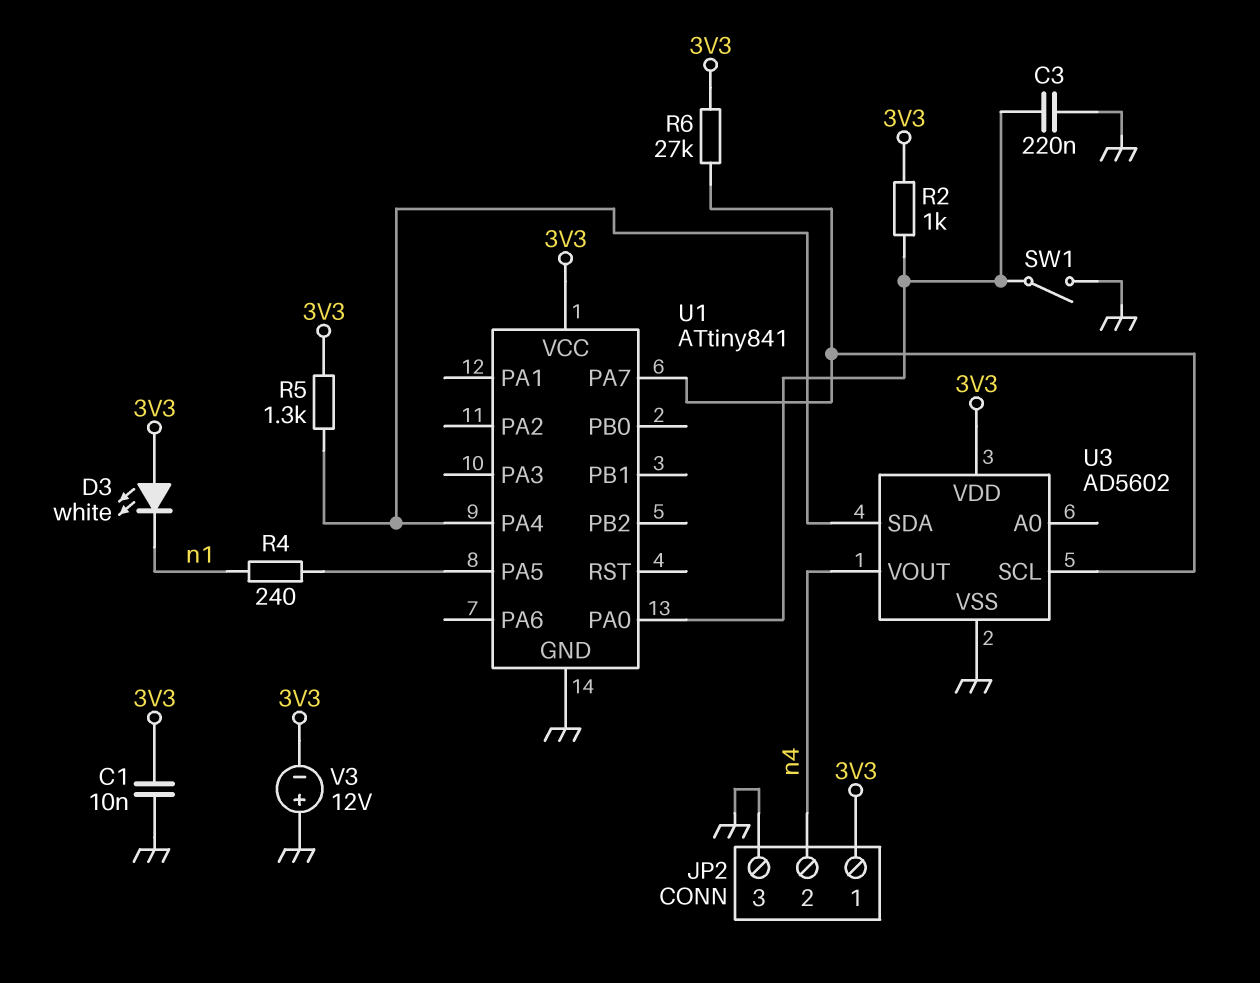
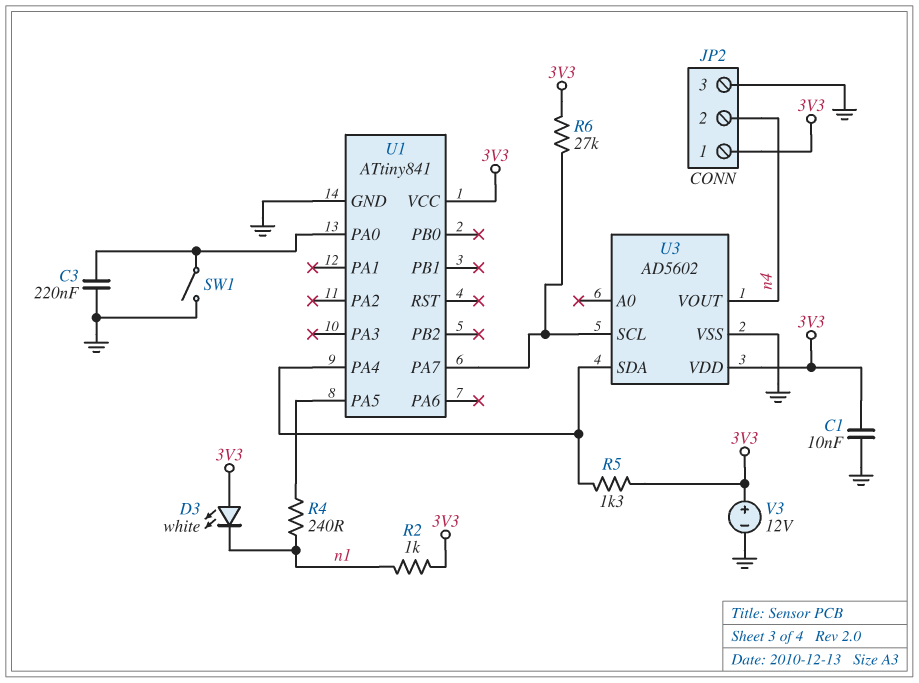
R2: 1k (3V3, U1/PA0) -> 1k (3V3, n1)
V3: 12V (plus GND, minus 3V3) -> 12V (plus 3V3, minus GND)

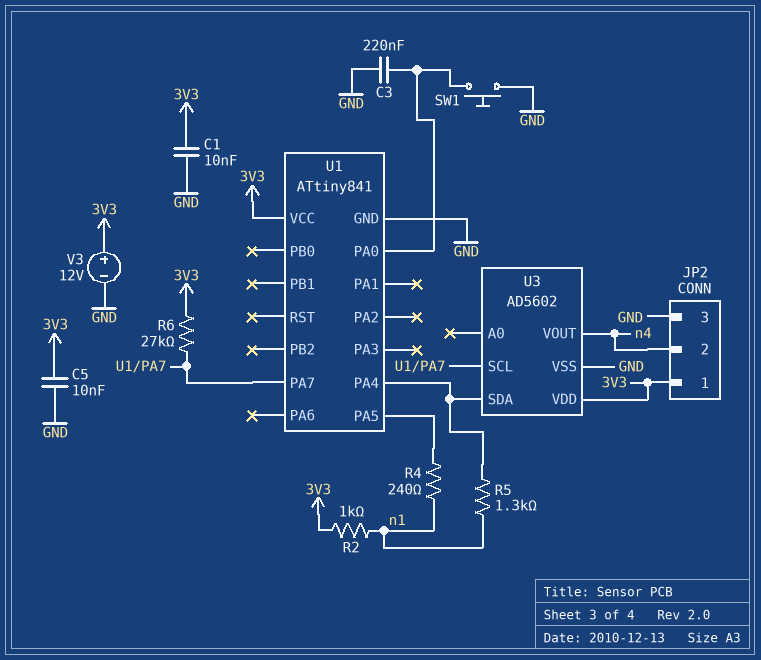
C5: none -> 10nF (3V3, GND)
D3: LED white (A 3V3, K n1) -> none
R5: 1.3k (3V3, U1/PA4) -> 1.3k (U1/PA4, n1)
SW1: switch (GND, U1/PA0) -> button (GND, U1/PA0)

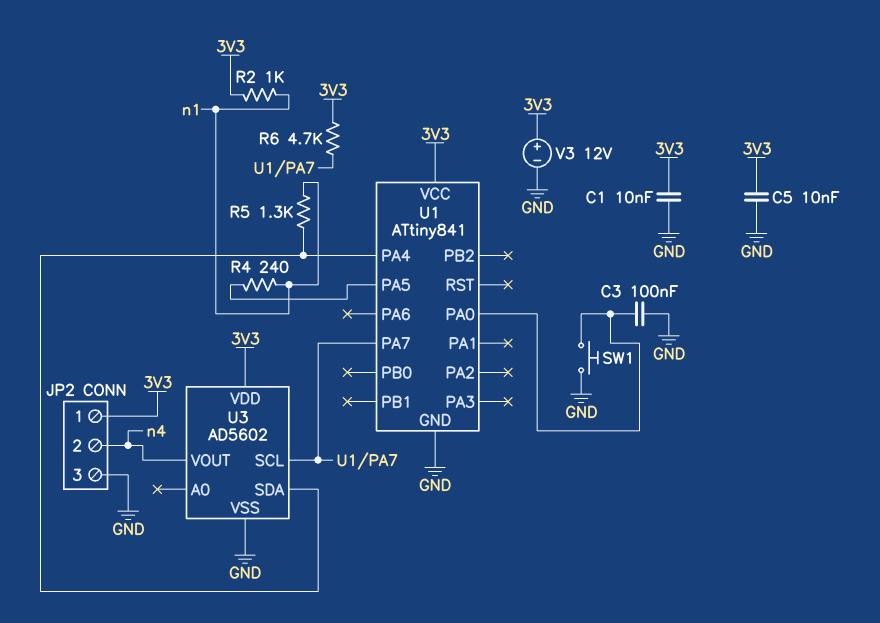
C3: 220nF (GND, U1/PA0) -> 100nF (GND, U1/PA0)
R6: 27k (3V3, U1/PA7) -> 4.7k (3V3, U1/PA7)

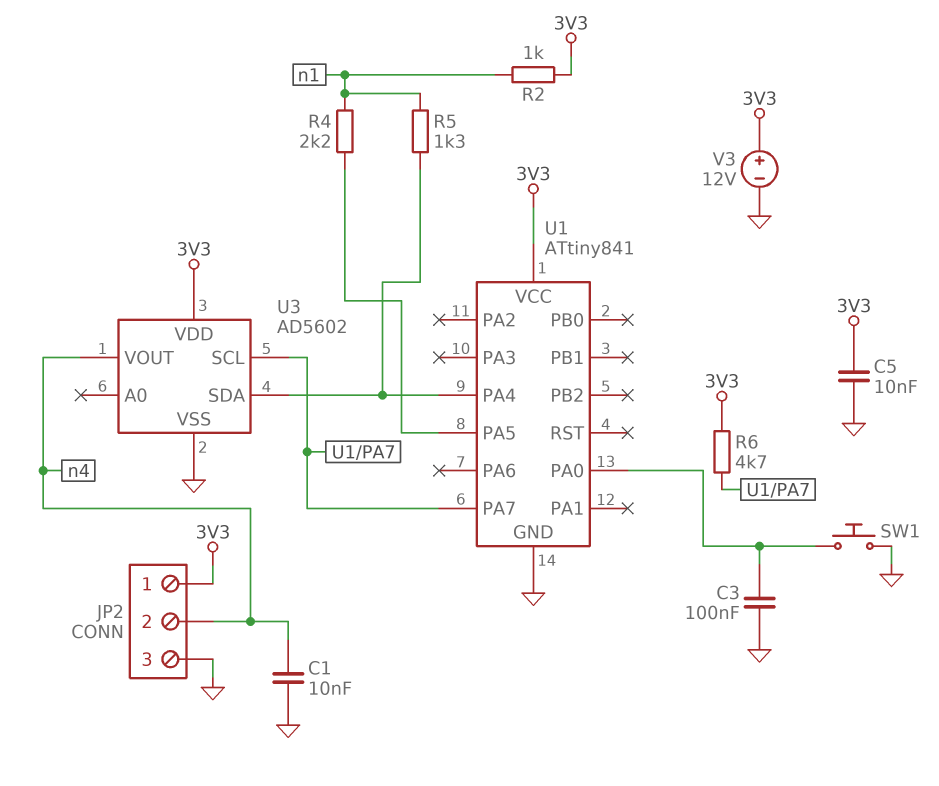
C1: 10nF (3V3, GND) -> 10nF (GND, n4)
R4: 240 (U1/PA5, n1) -> 2.2k (U1/PA5, n1)

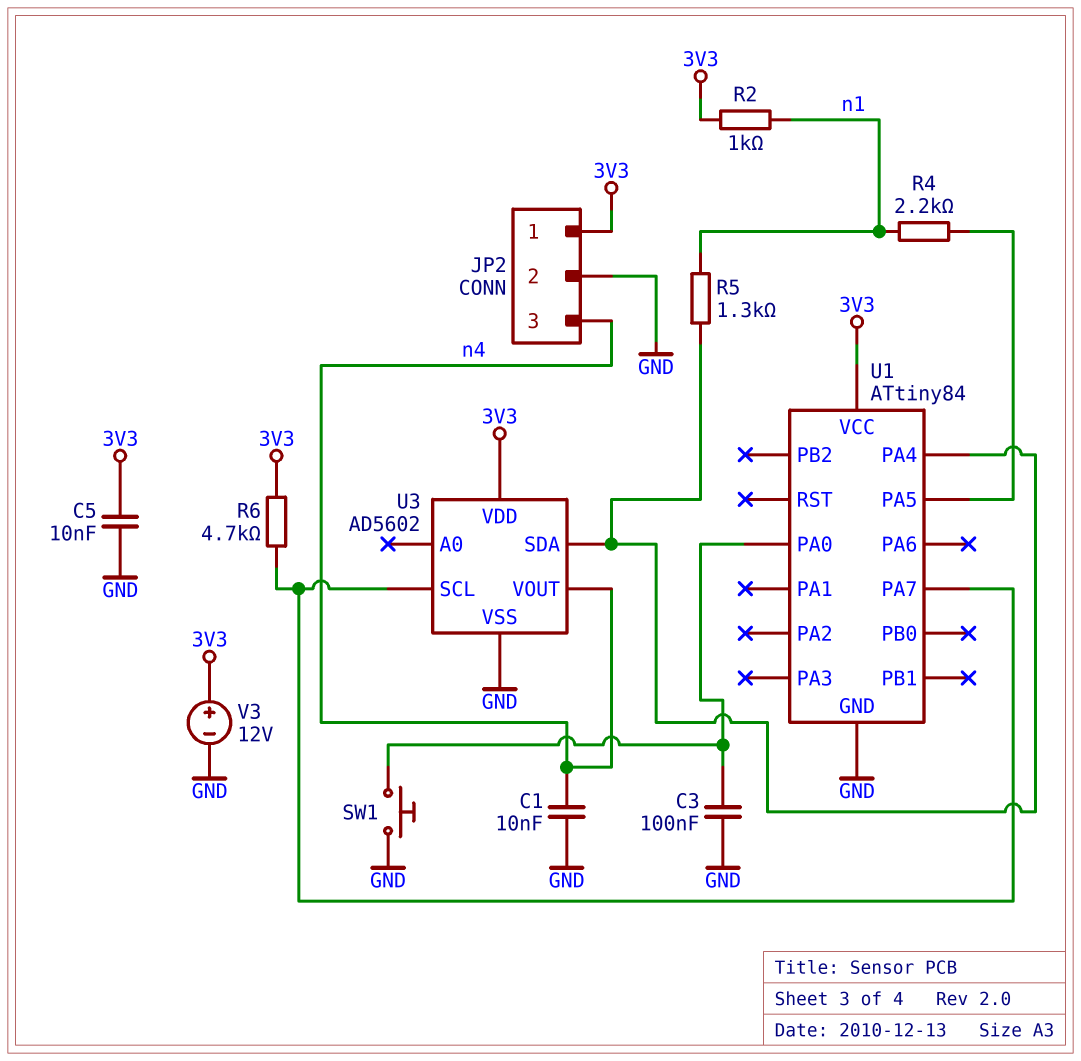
JP2 pin 2: n4 -> GND
JP2 pin 3: GND -> n4
U1: ATtiny841 -> ATtiny84

